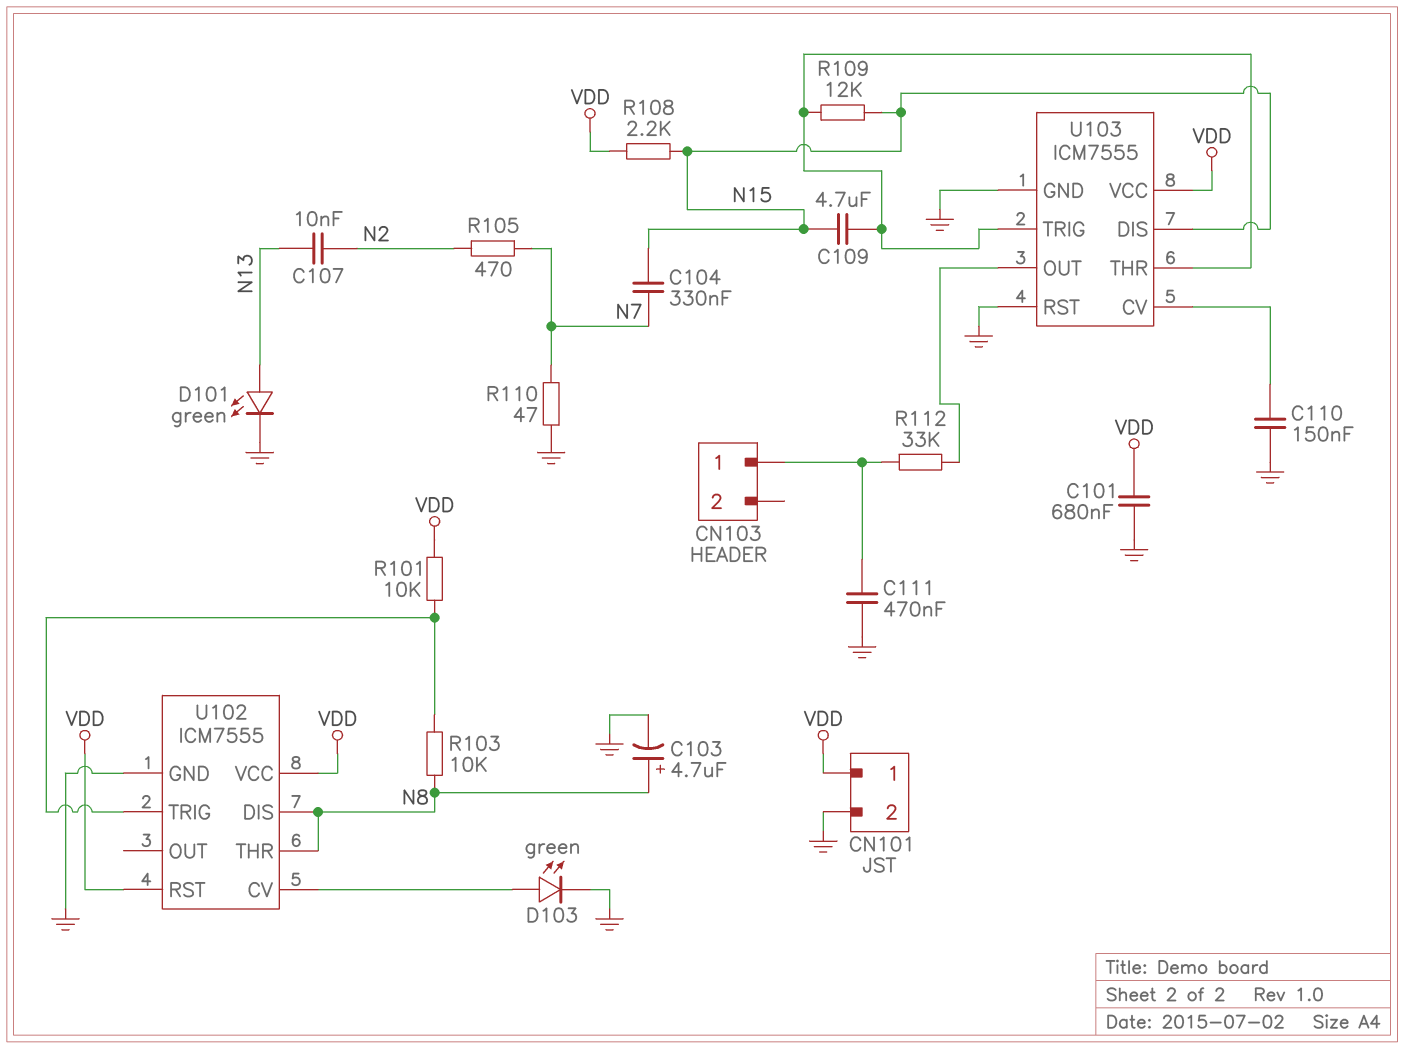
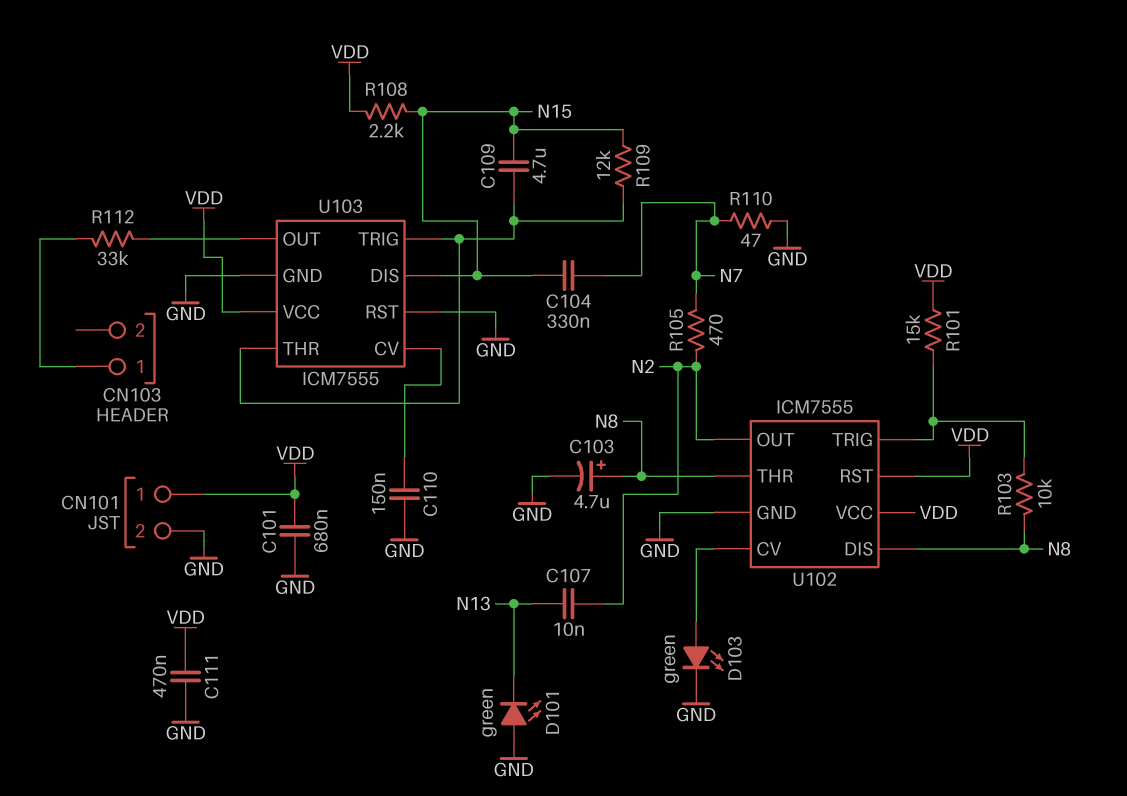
C111: 470nF (CN103/1, GND) -> 470nF (GND, VDD)
D101: LED green (A N13, K GND) -> LED green (A GND, K N13)
R101: 10k (U102/TRIG, VDD) -> 15k (U102/TRIG, VDD)
U102 pin OUT: none -> N2

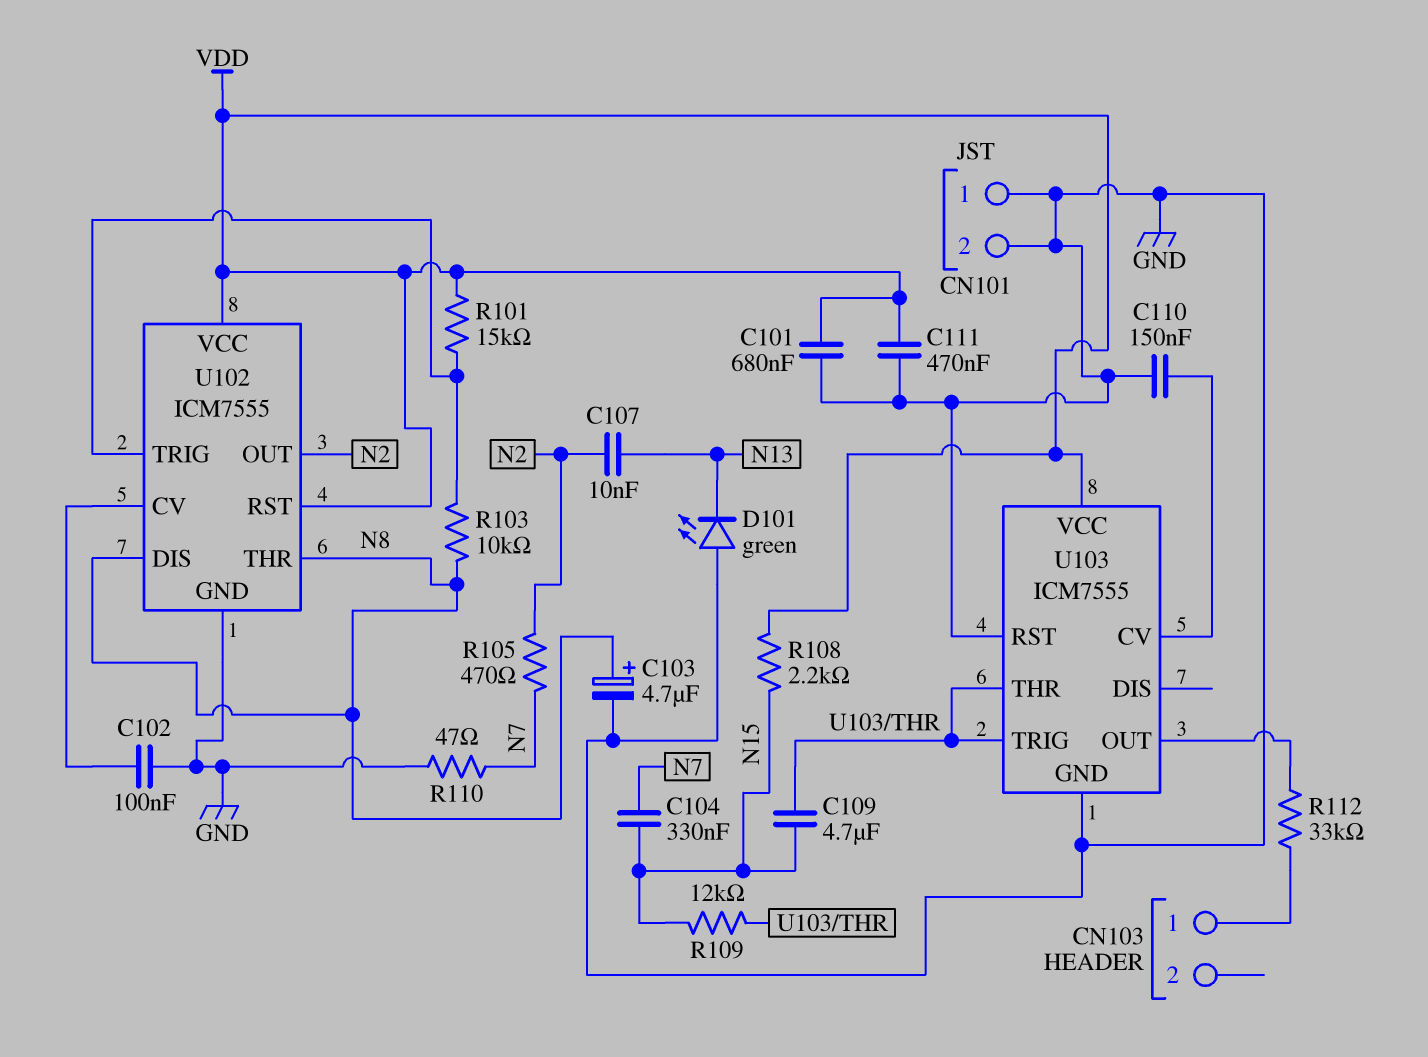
C102: none -> 100nF (GND, U102/CV)
CN101 pin 1: VDD -> GND
D103: LED green (A U102/CV, K GND) -> none
U103 pin DIS: N15 -> none

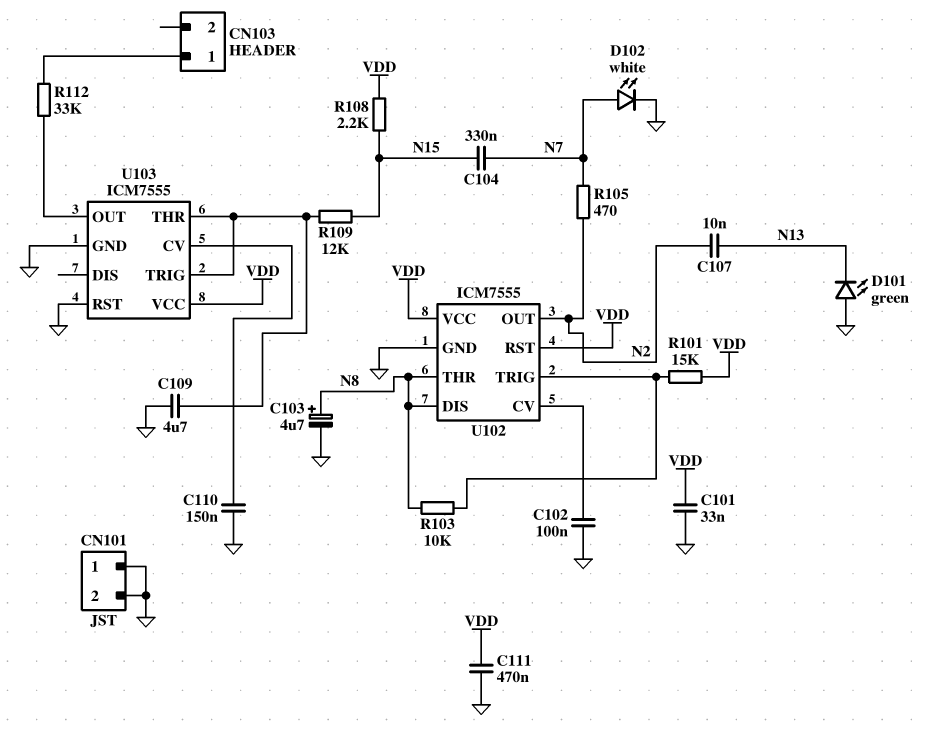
C101: 680nF (GND, VDD) -> 33nF (GND, VDD)
C109: 4.7uF (N15, U103/THR) -> 4.7uF (GND, U103/THR)
D102: none -> LED white (A N7, K GND)
R110: 47 (GND, N7) -> none

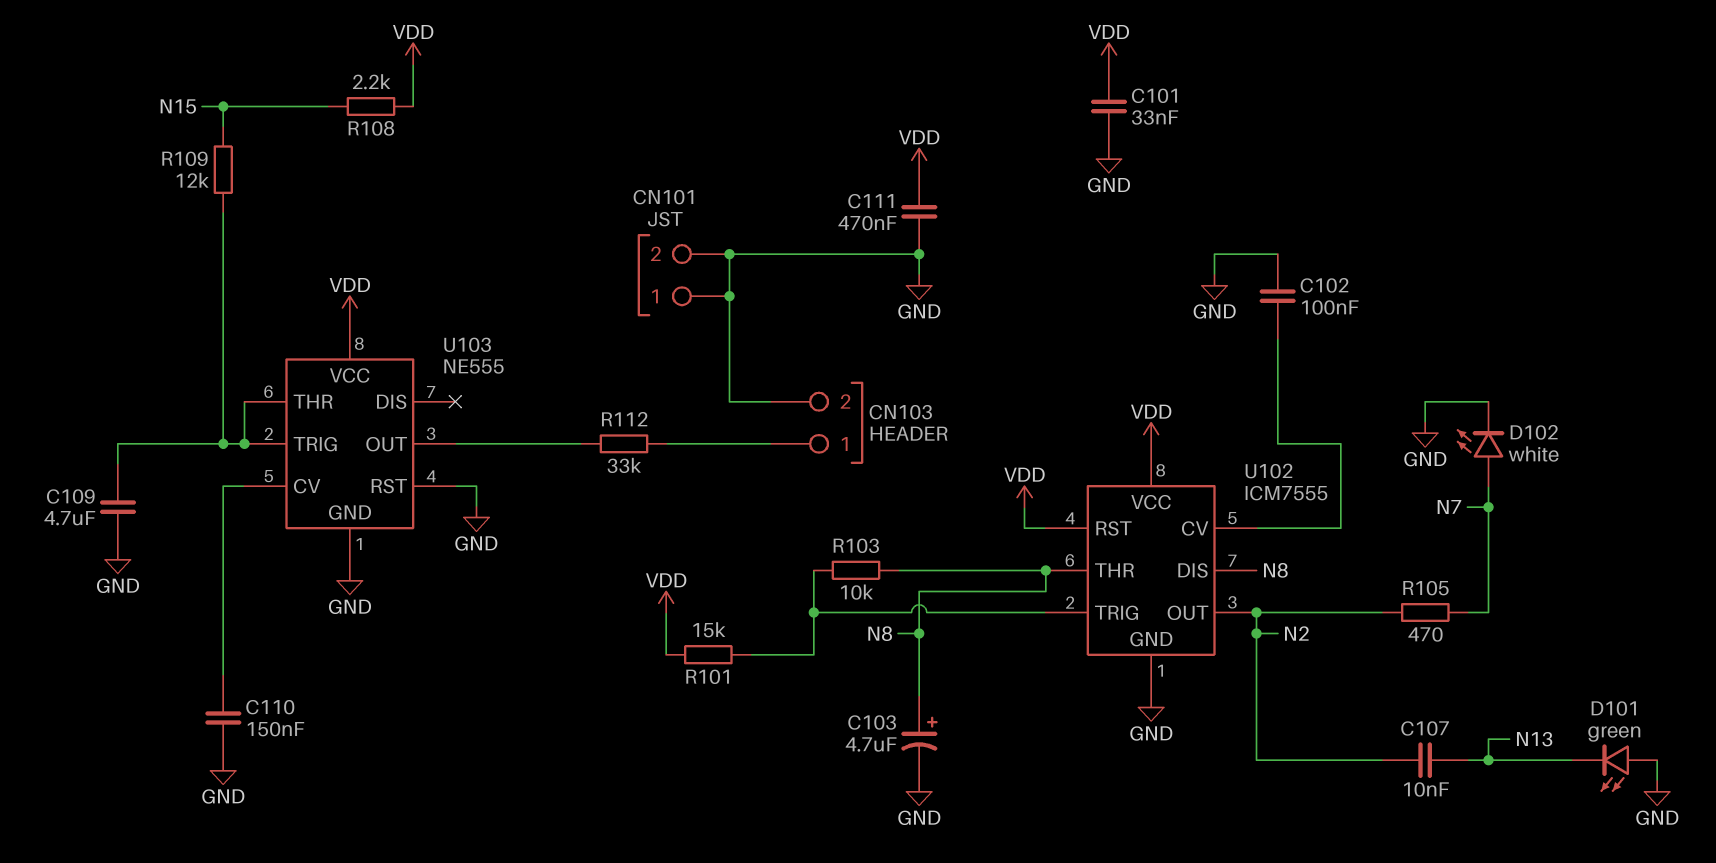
C104: 330nF (N7, N15) -> none
CN103 pin 2: none -> GND
U103: ICM7555 -> NE555

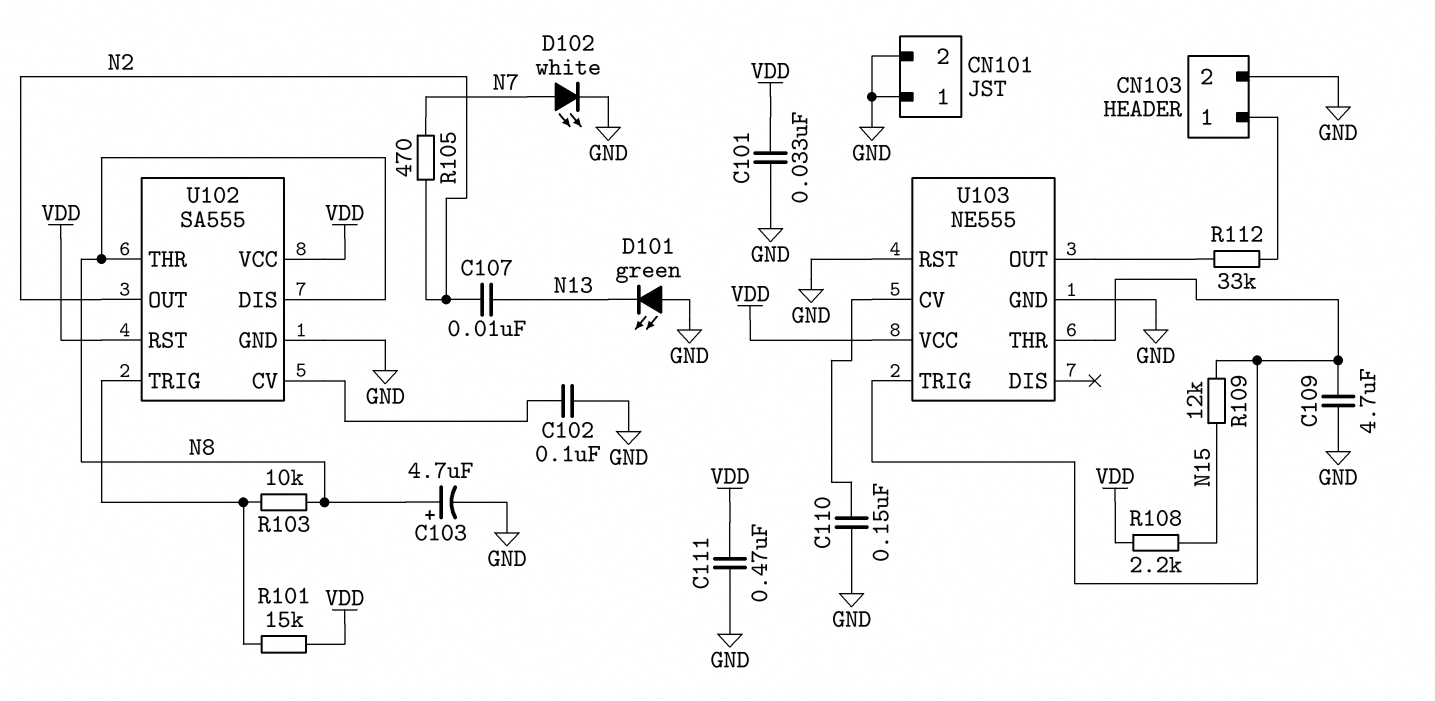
U102: ICM7555 -> SA555

